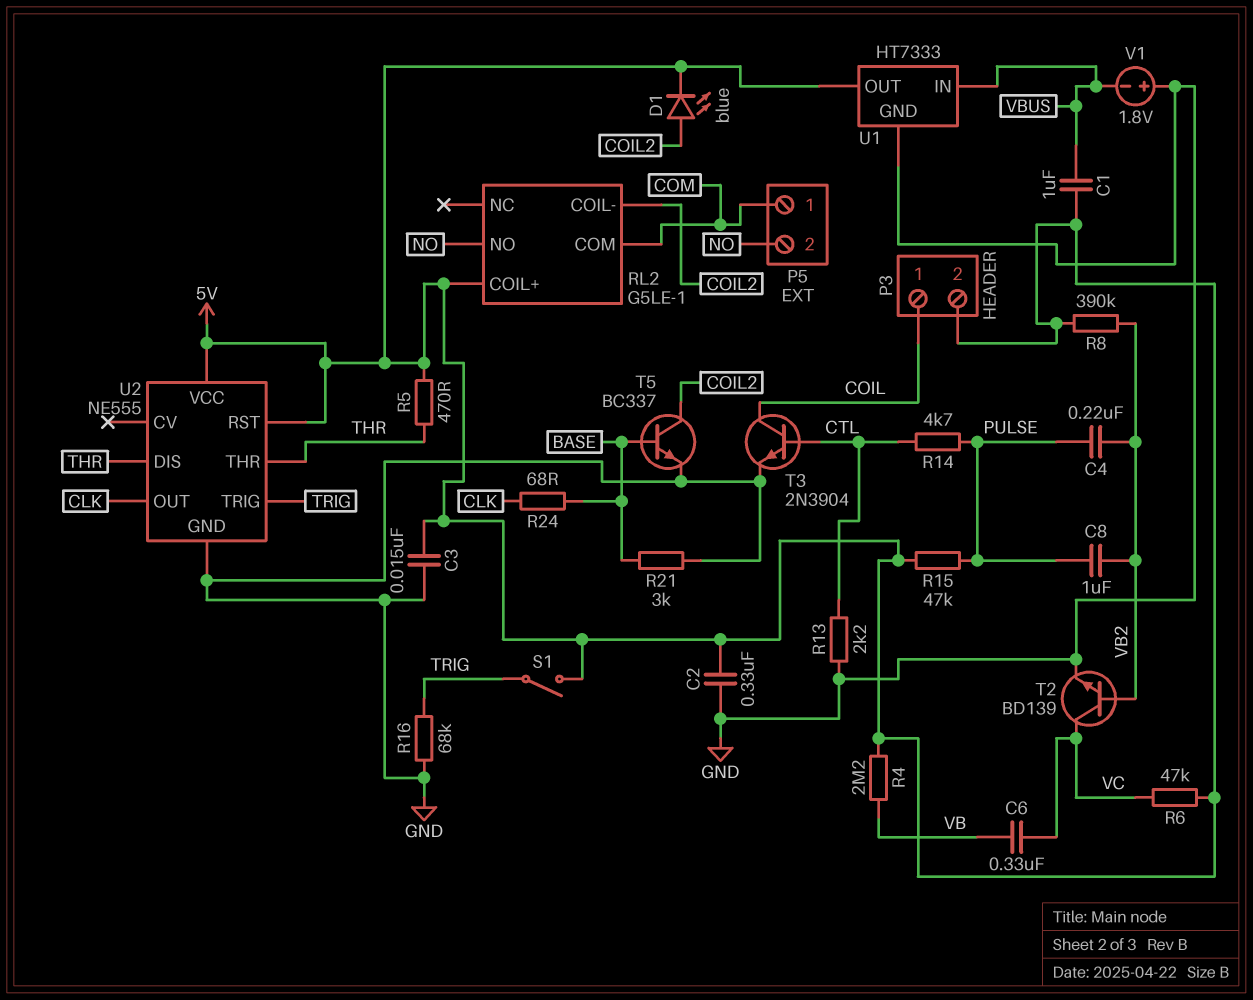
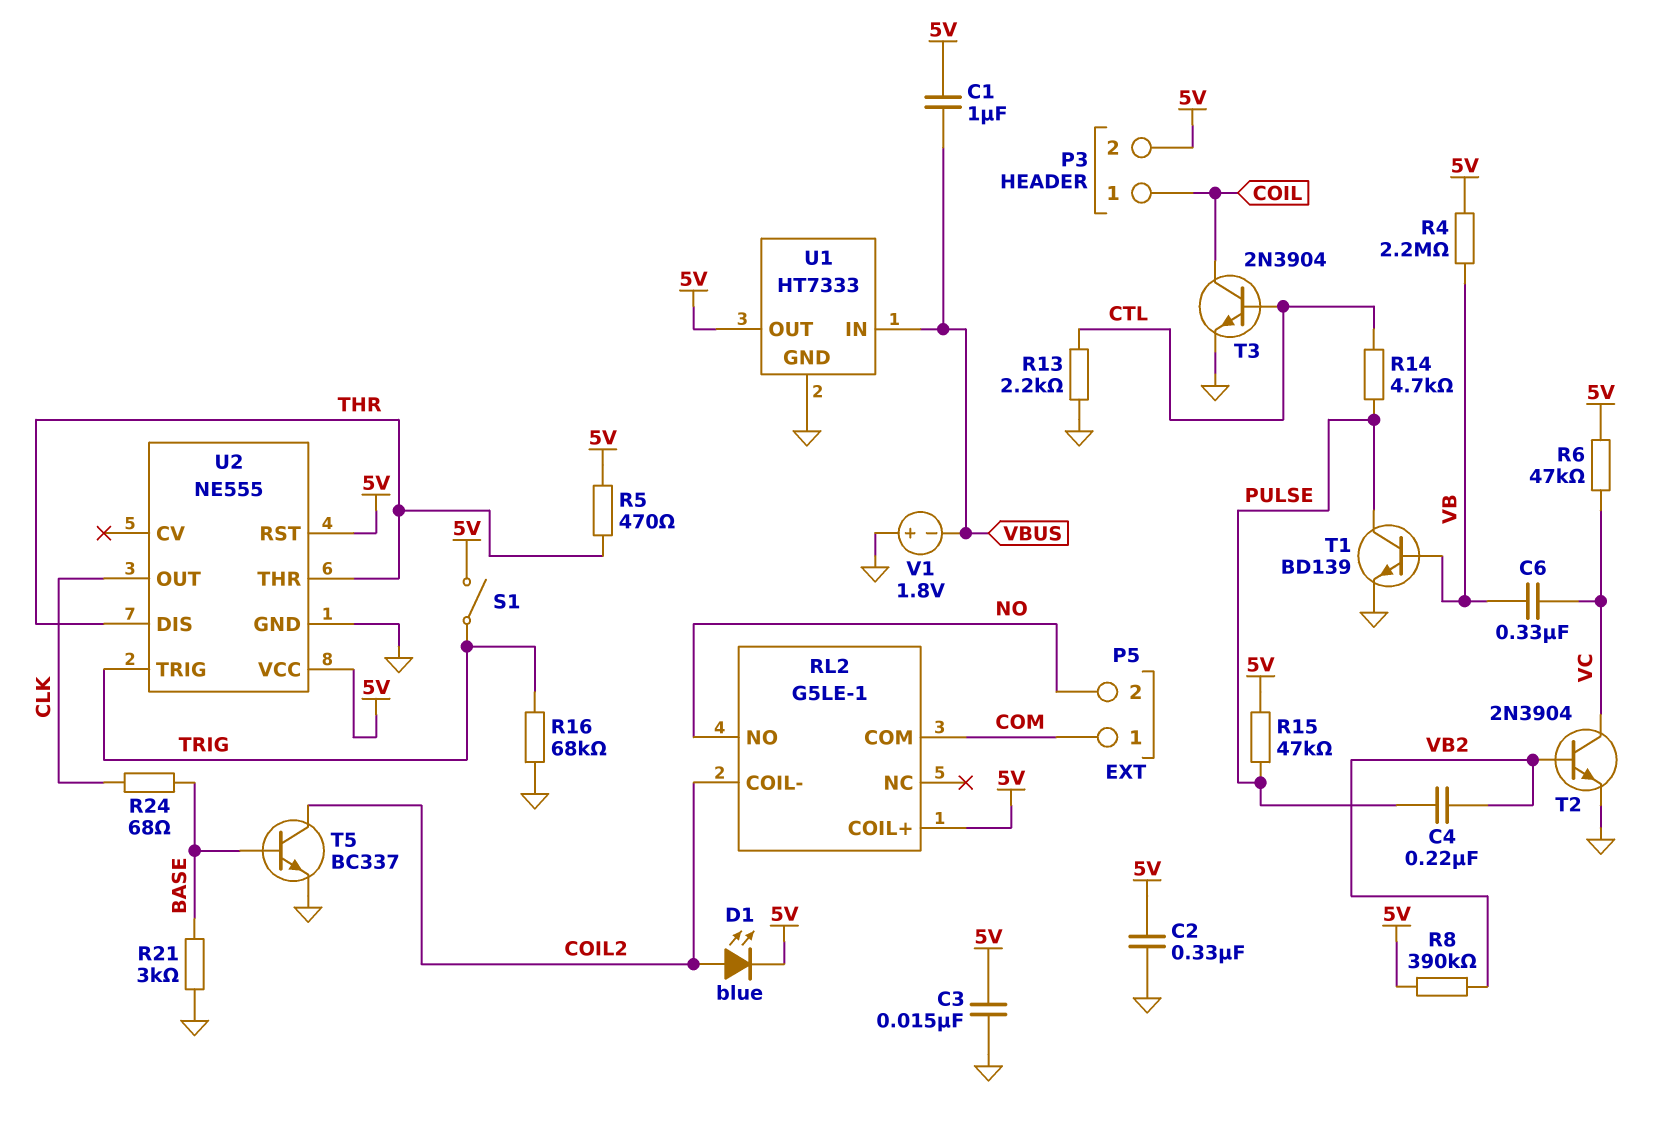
C8: 1uF (PULSE, VB2) -> none
T1: none -> NPN BD139 (B VB, C PULSE, E GND)
T2: NPN BD139 (B VB2, C VC, E GND) -> NPN 2N3904 (B VB2, C VC, E GND)

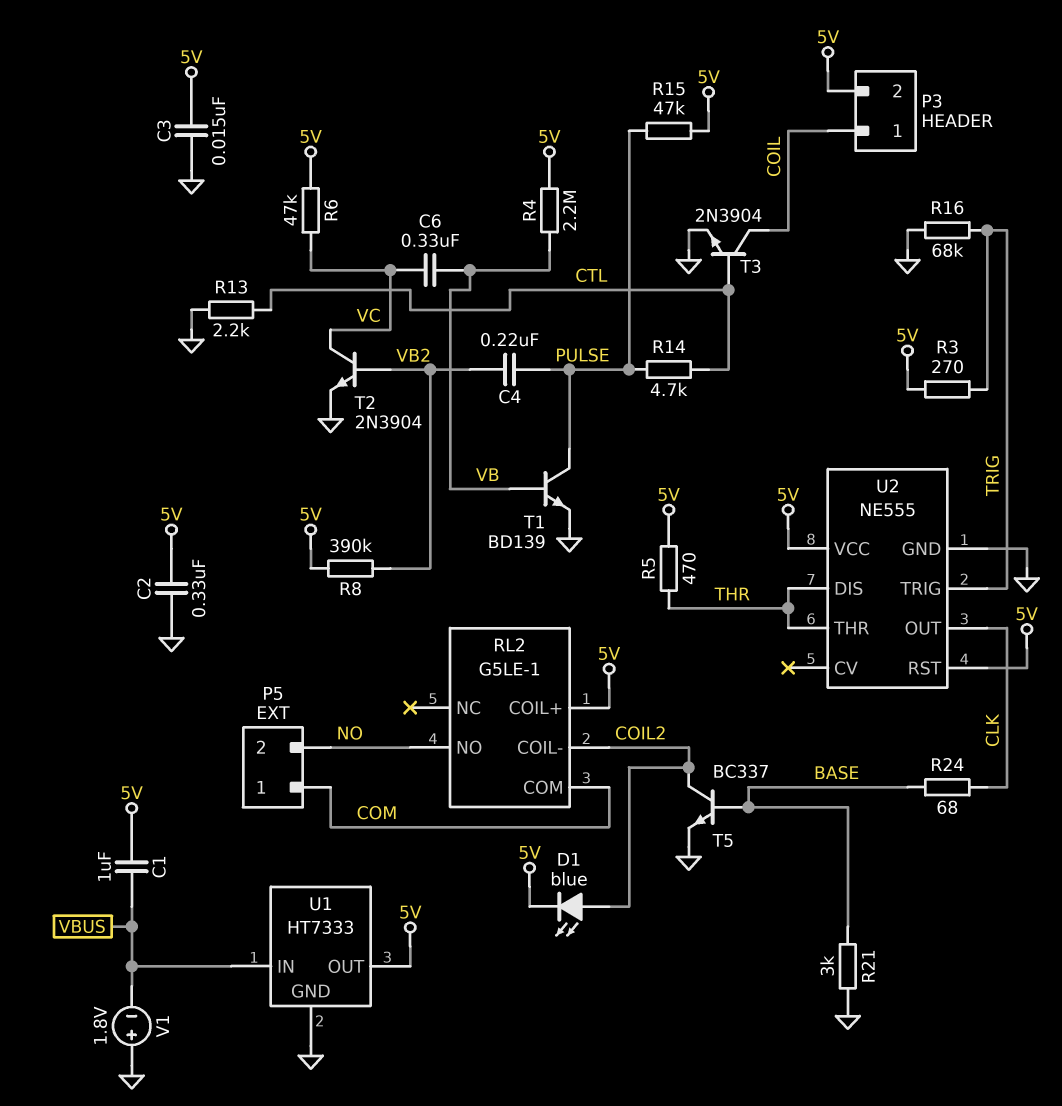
R3: none -> 270 (5V, TRIG)
S1: switch (5V, TRIG) -> none

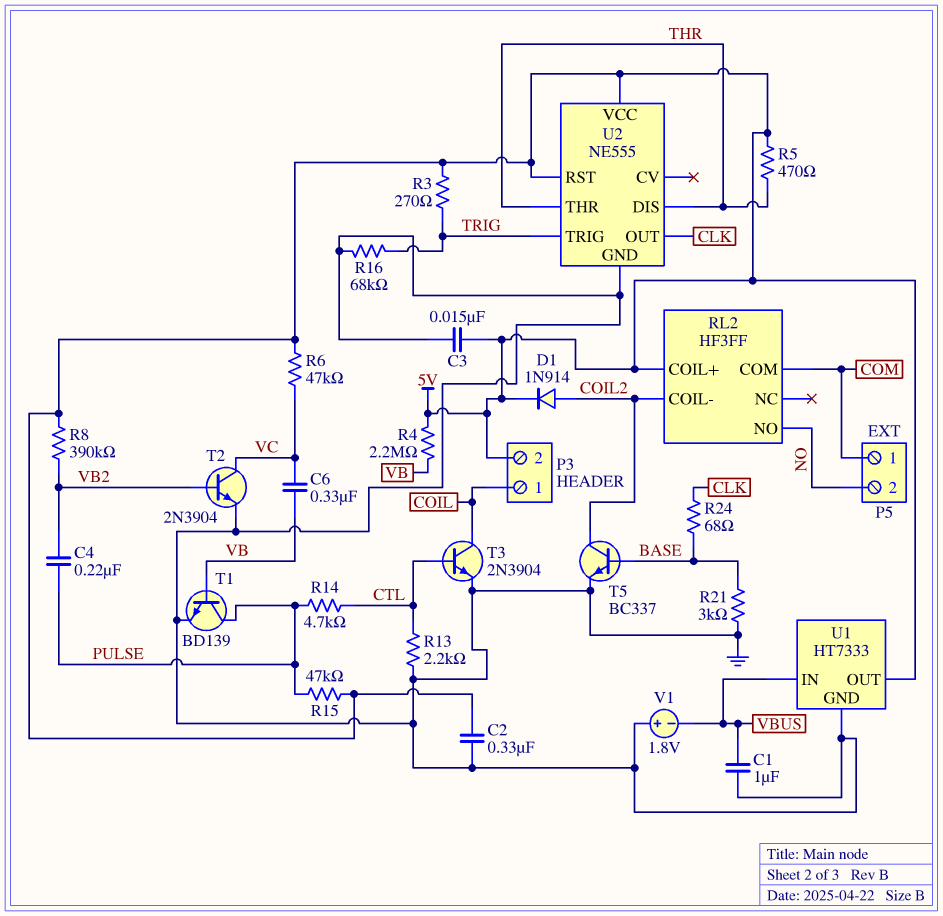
C1: 1uF (5V, VBUS) -> 1uF (GND, VBUS)
D1: LED blue (A COIL2, K 5V) -> diode 1N914 (A COIL2, K 5V)
RL2: G5LE-1 -> HF3FF

